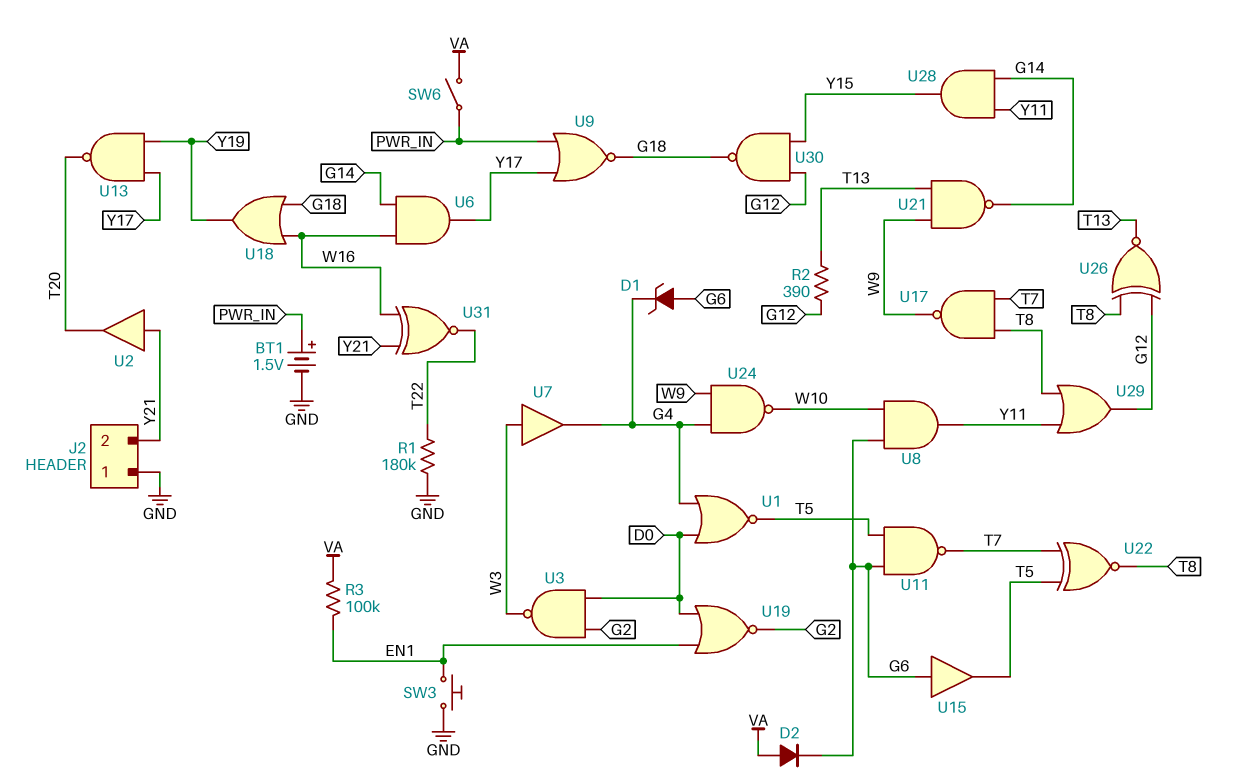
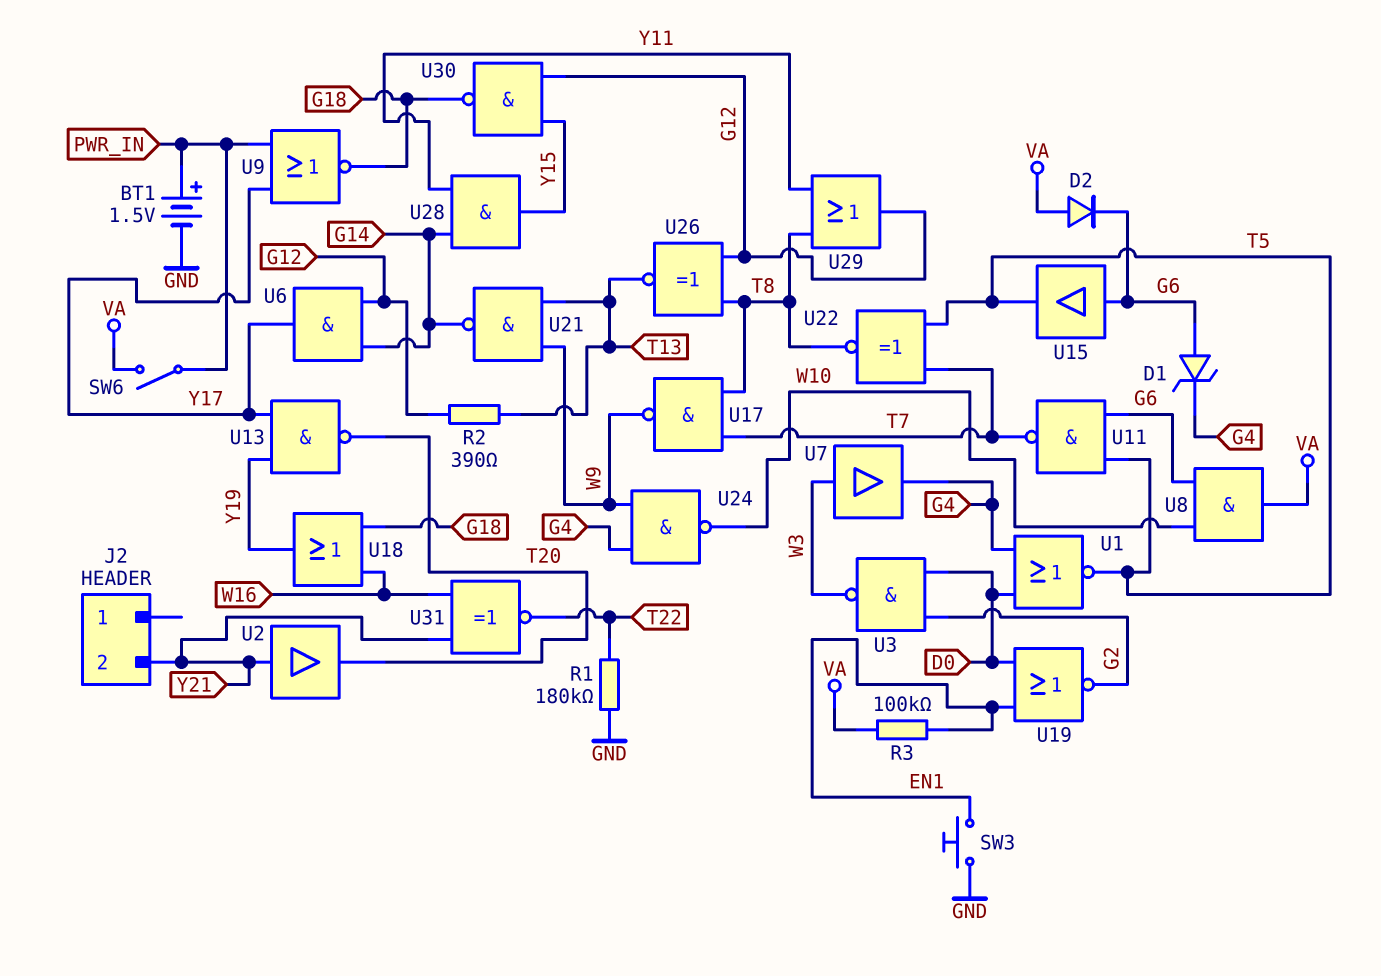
J2 pin 1: GND -> none
U6: AND (in G14, in W16, out Y17) -> AND (in G12, in G14, out Y17)
U8: AND (in G6, in W10, out Y11) -> AND (in G6, in W10, out VA)

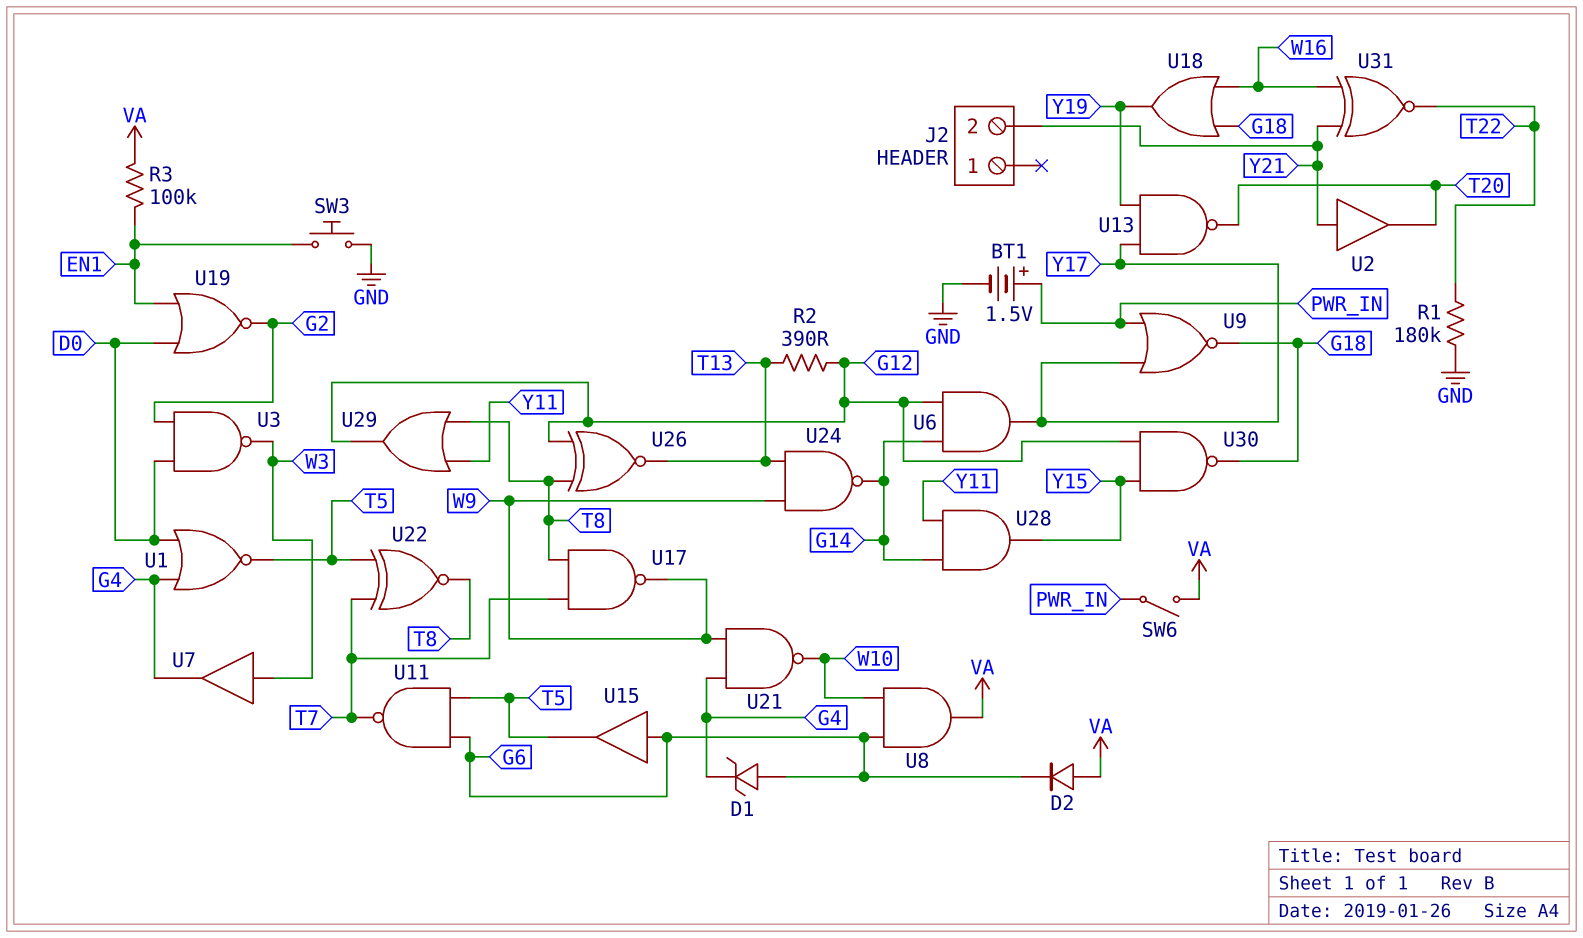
U21: NAND (in T13, in W9, out G14) -> NAND (in G4, in W9, out W10)
U24: NAND (in G4, in W9, out W10) -> NAND (in T13, in W9, out G14)

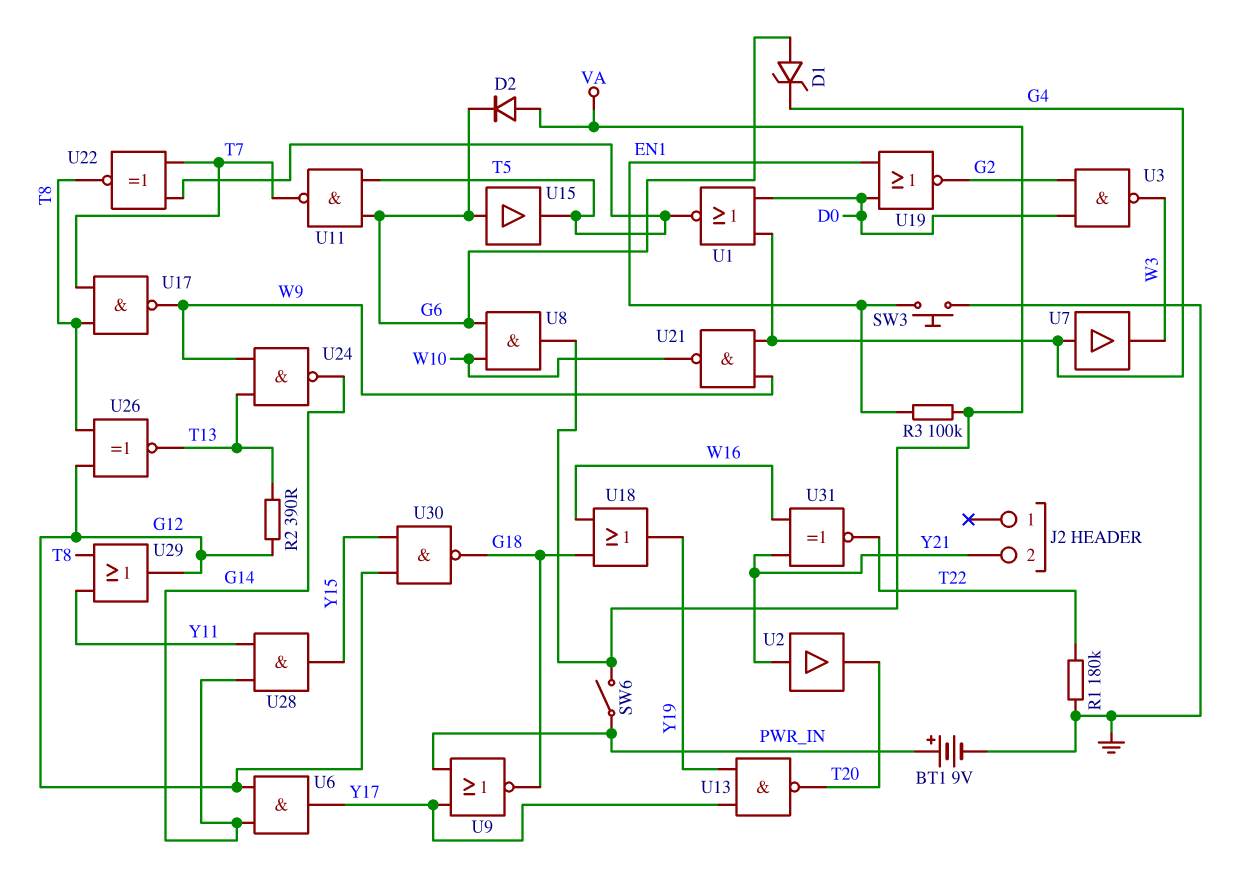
BT1: 1.5V (plus PWR_IN, minus GND) -> 9V (plus PWR_IN, minus GND)
U7: buffer (in W3, out G4) -> buffer (in G4, out W3)

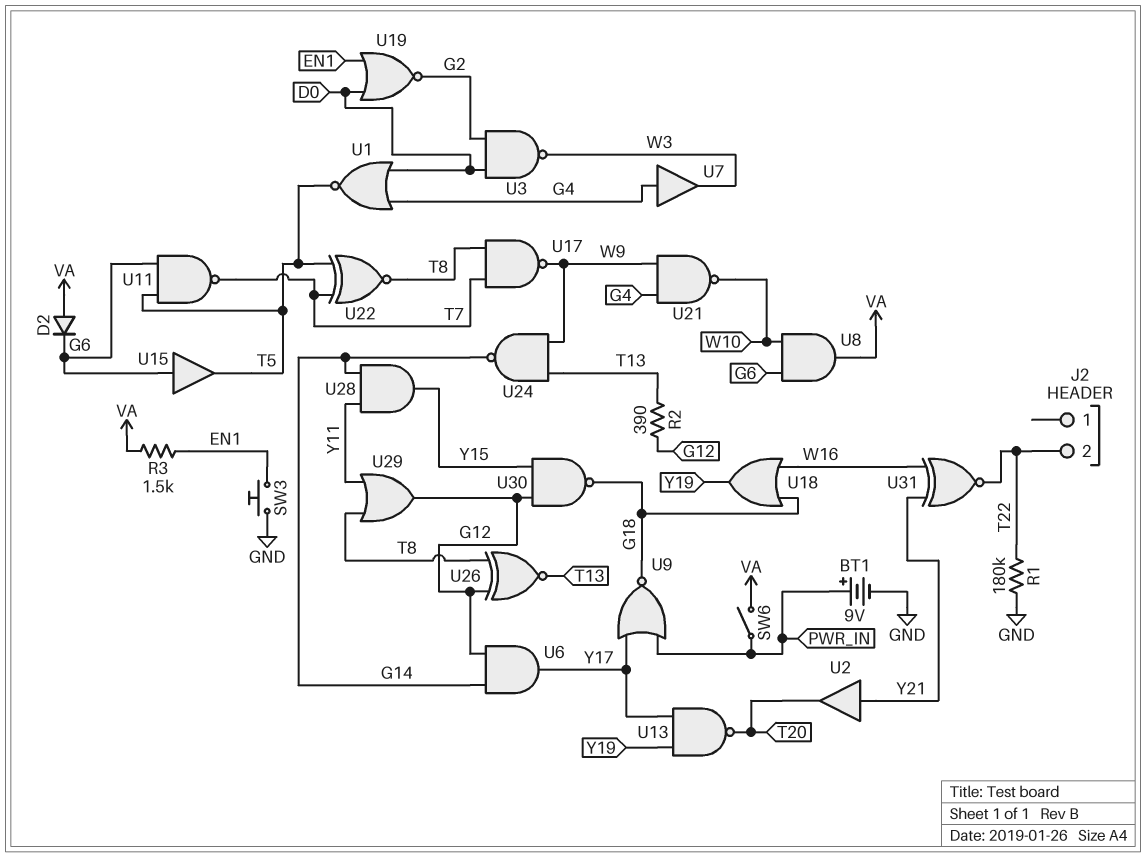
D1: zener (A G6, K G4) -> none
J2 pin 2: Y21 -> T22
R3: 100k (EN1, VA) -> 1.5k (EN1, VA)

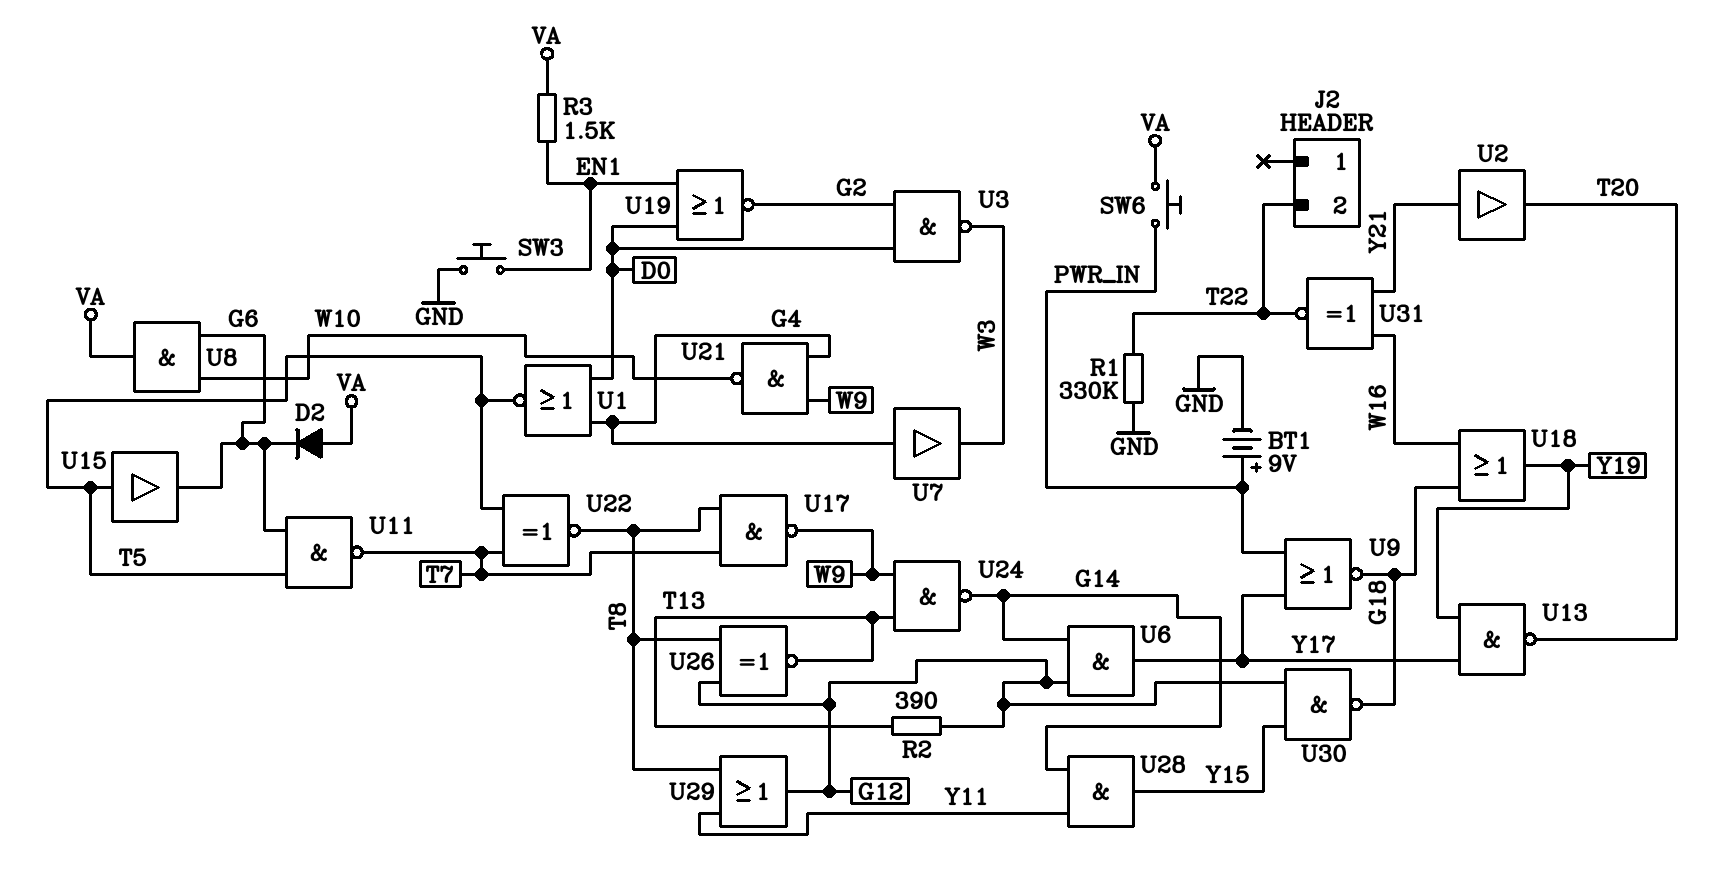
R1: 180k (GND, T22) -> 330k (GND, T22)
SW6: switch (PWR_IN, VA) -> button (PWR_IN, VA)
U15: buffer (in G6, out T5) -> buffer (in T5, out G6)

